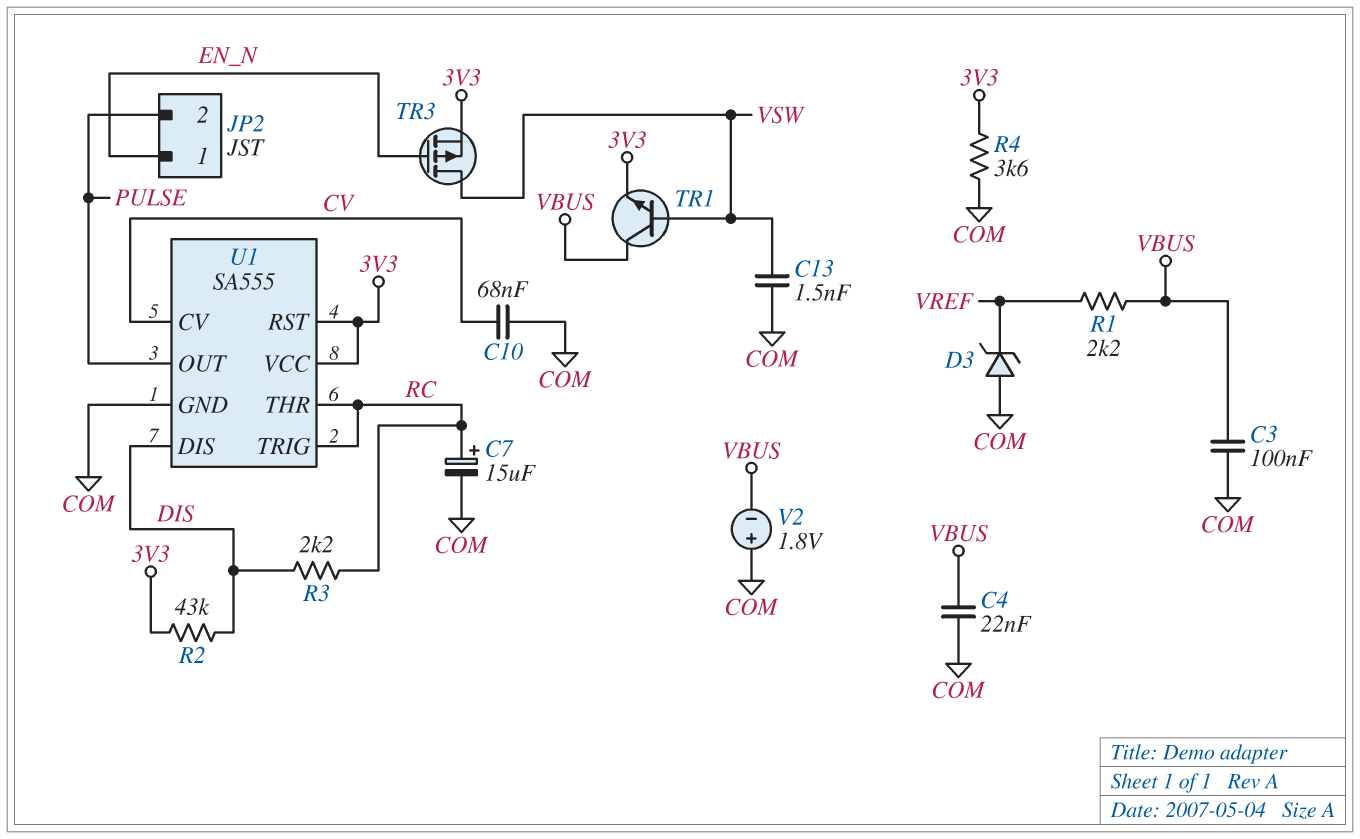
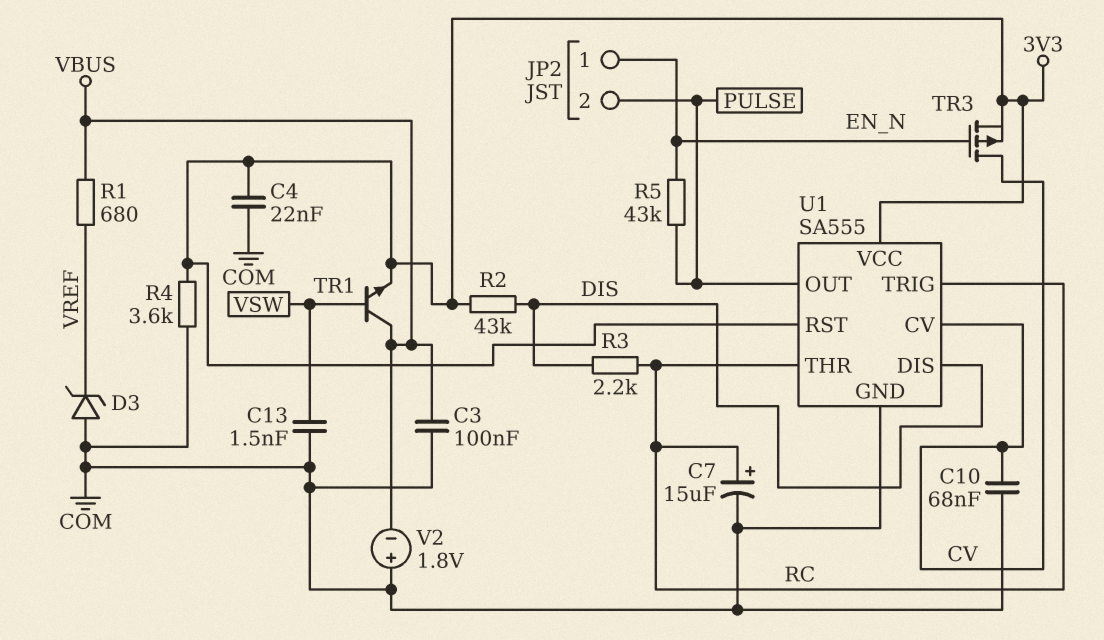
C4: 22nF (COM, VBUS) -> 22nF (3V3, COM)
R1: 2.2k (VBUS, VREF) -> 680 (VBUS, VREF)
R5: none -> 43k (EN_N, PULSE)
TR3: PMOS (G EN_N, D VSW, S 3V3) -> PMOS (G EN_N, D CV, S 3V3)

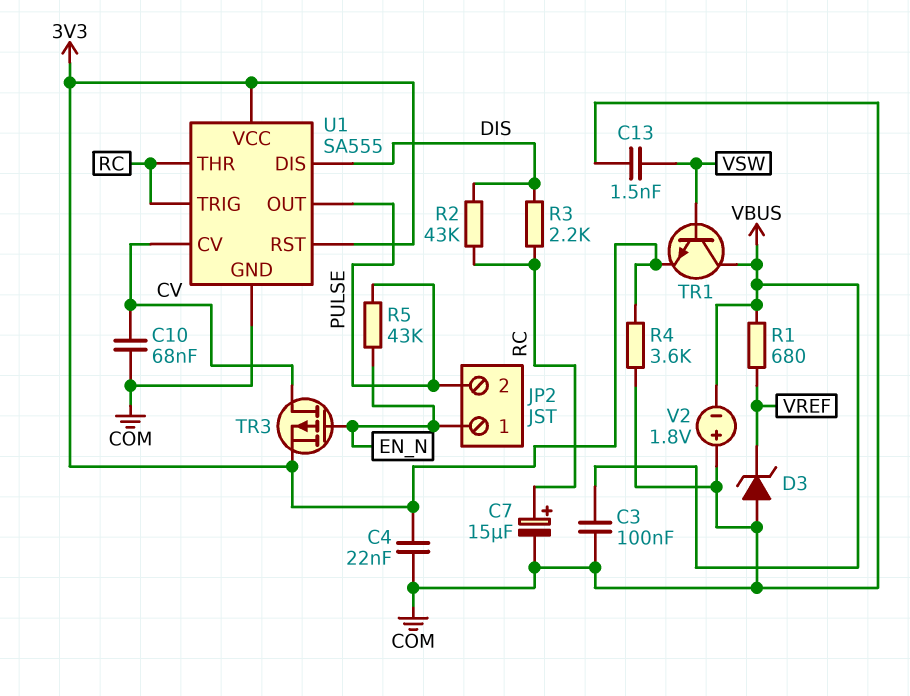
R2: 43k (3V3, DIS) -> 43k (DIS, RC)

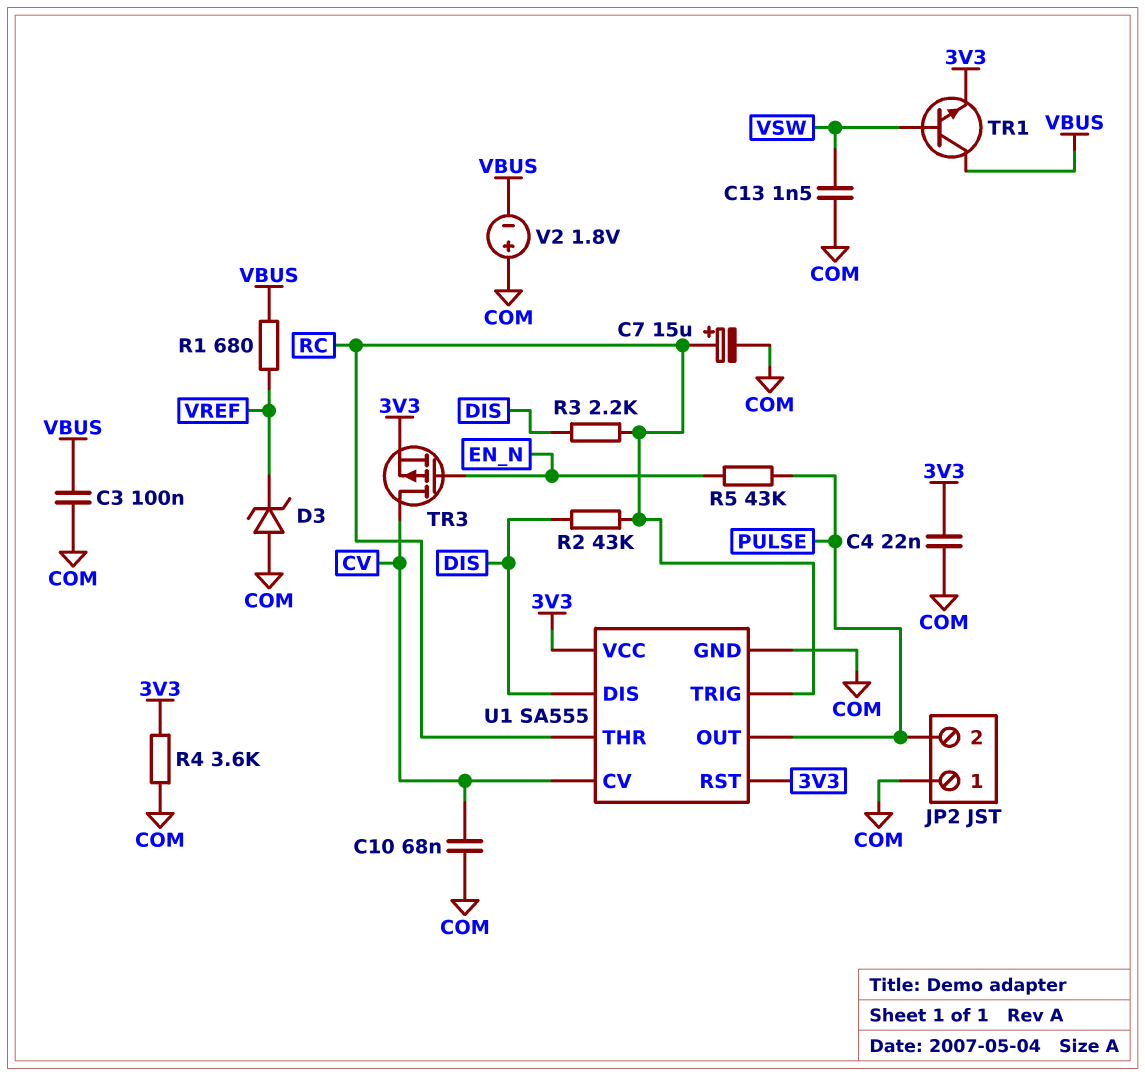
JP2 pin 1: EN_N -> COM

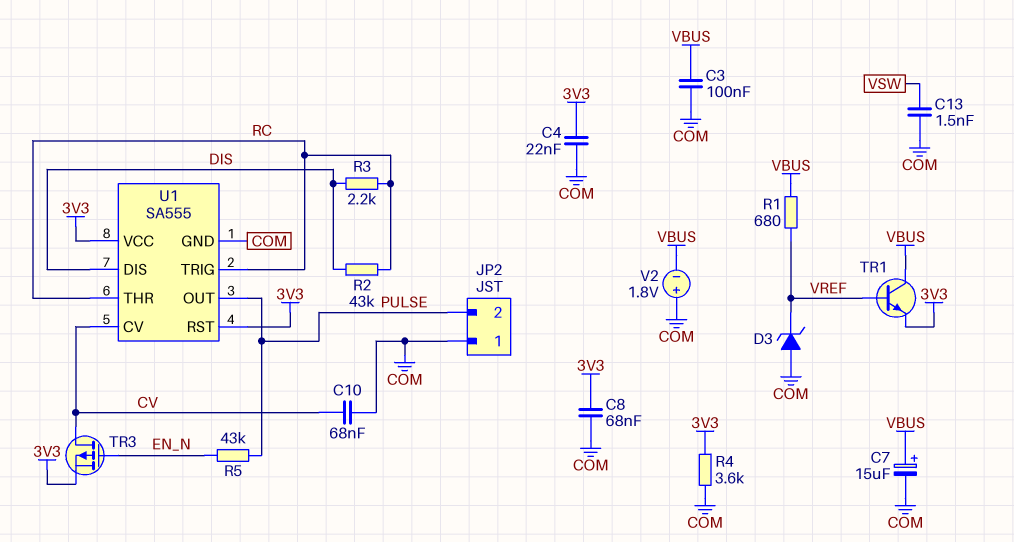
C7: 15uF (plus RC, minus COM) -> 15uF (plus VBUS, minus COM)
C8: none -> 68nF (3V3, COM)
TR1: NPN (B VSW, C VBUS, E 3V3) -> NPN (B VREF, C VBUS, E 3V3)

